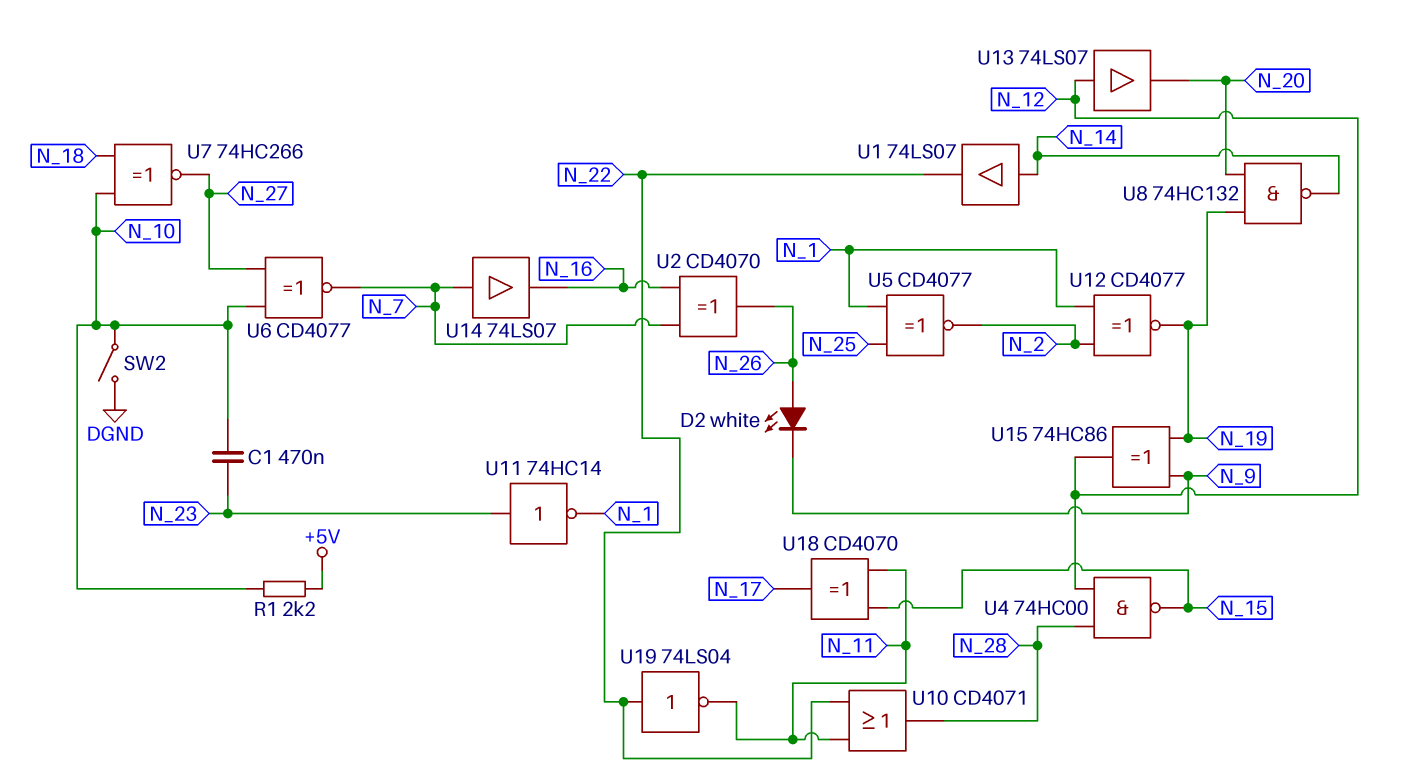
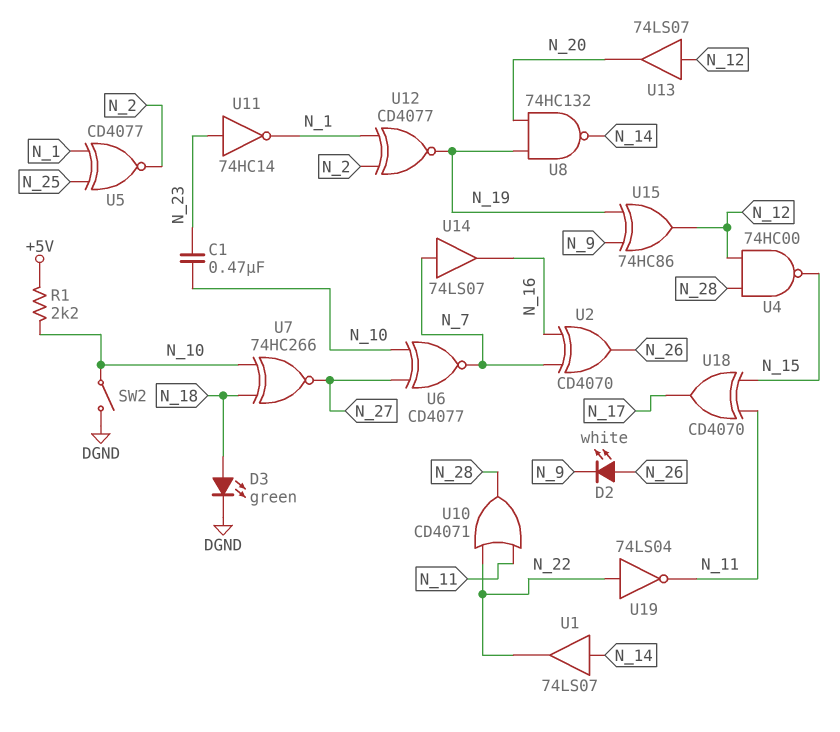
D3: none -> LED green (A N_18, K DGND)

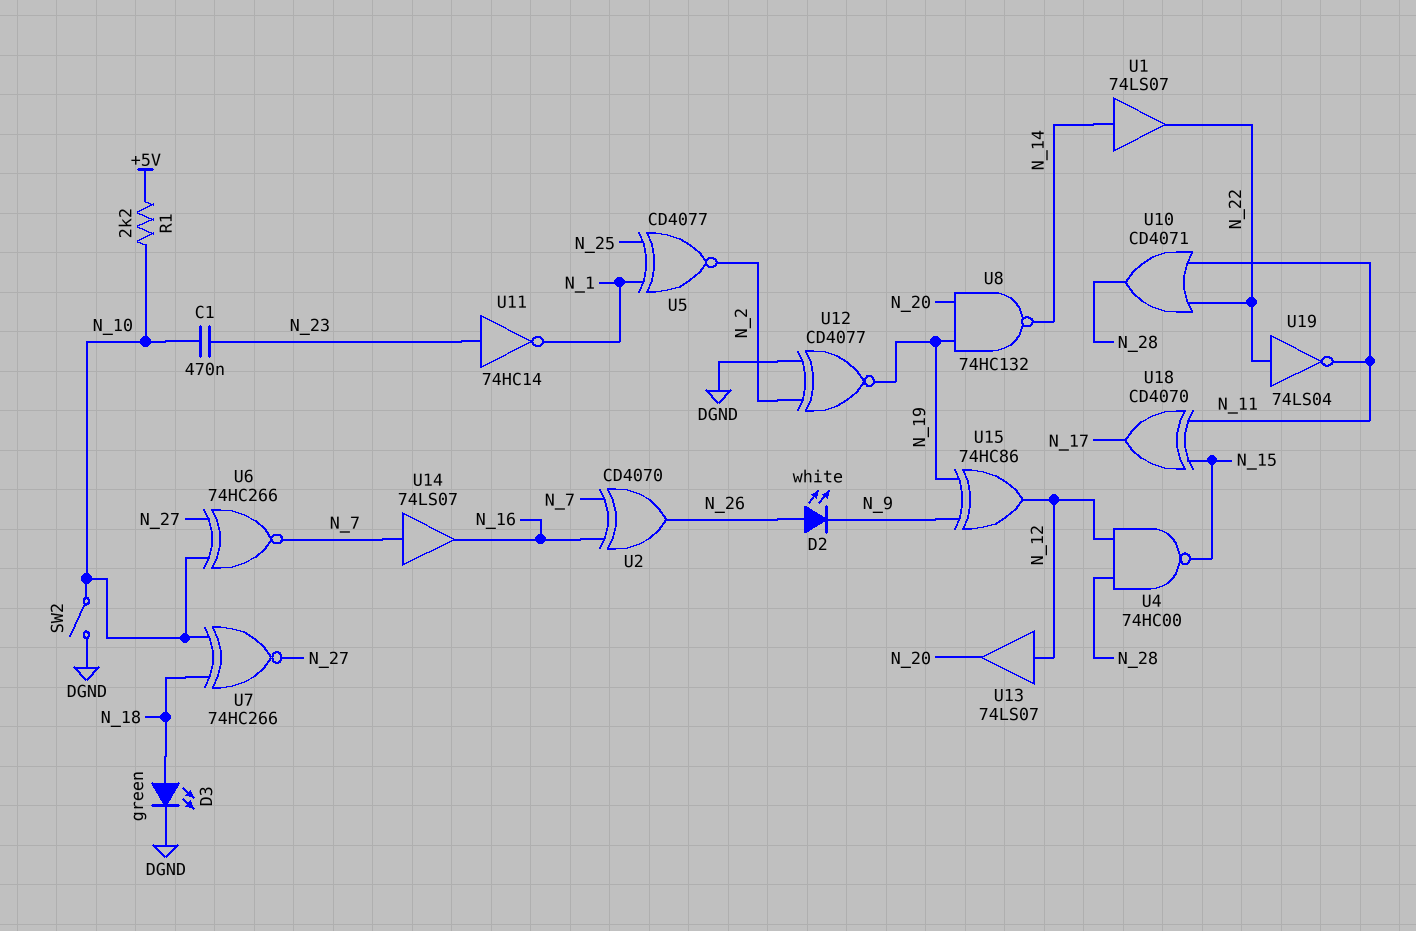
U6: XNOR CD4077 (in N_10, in N_27, out N_7) -> XNOR 74HC266 (in N_10, in N_27, out N_7)
U12: XNOR CD4077 (in N_1, in N_2, out N_19) -> XNOR CD4077 (in DGND, in N_2, out N_19)

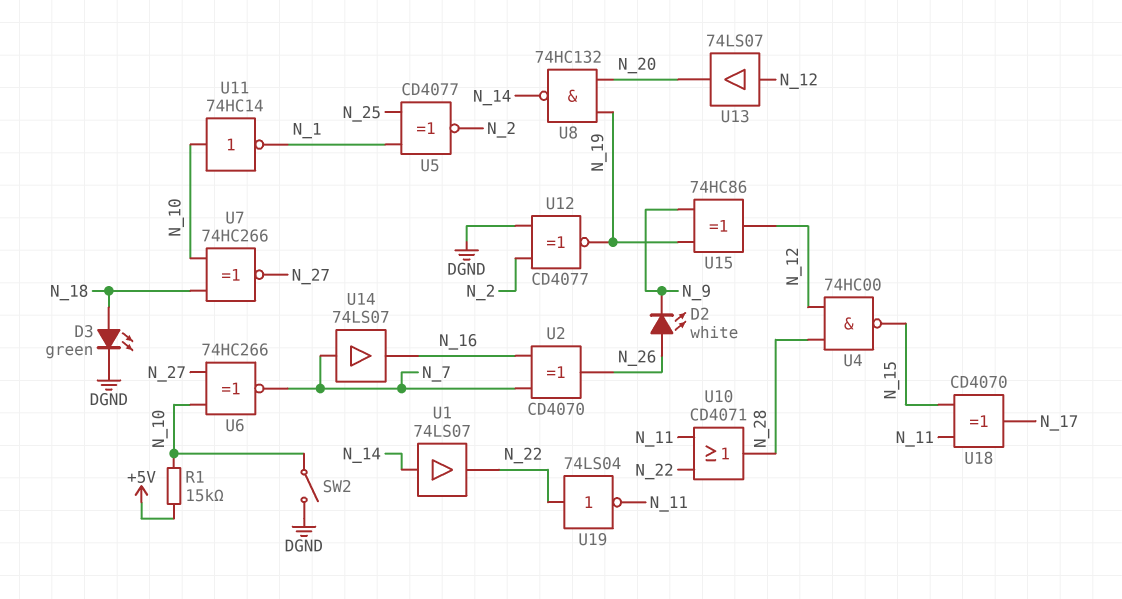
C1: 470nF (N_10, N_23) -> none
R1: 2.2k (+5V, N_10) -> 15k (+5V, N_10)
U11: NOT 74HC14 (in N_23, out N_1) -> NOT 74HC14 (in N_10, out N_1)

